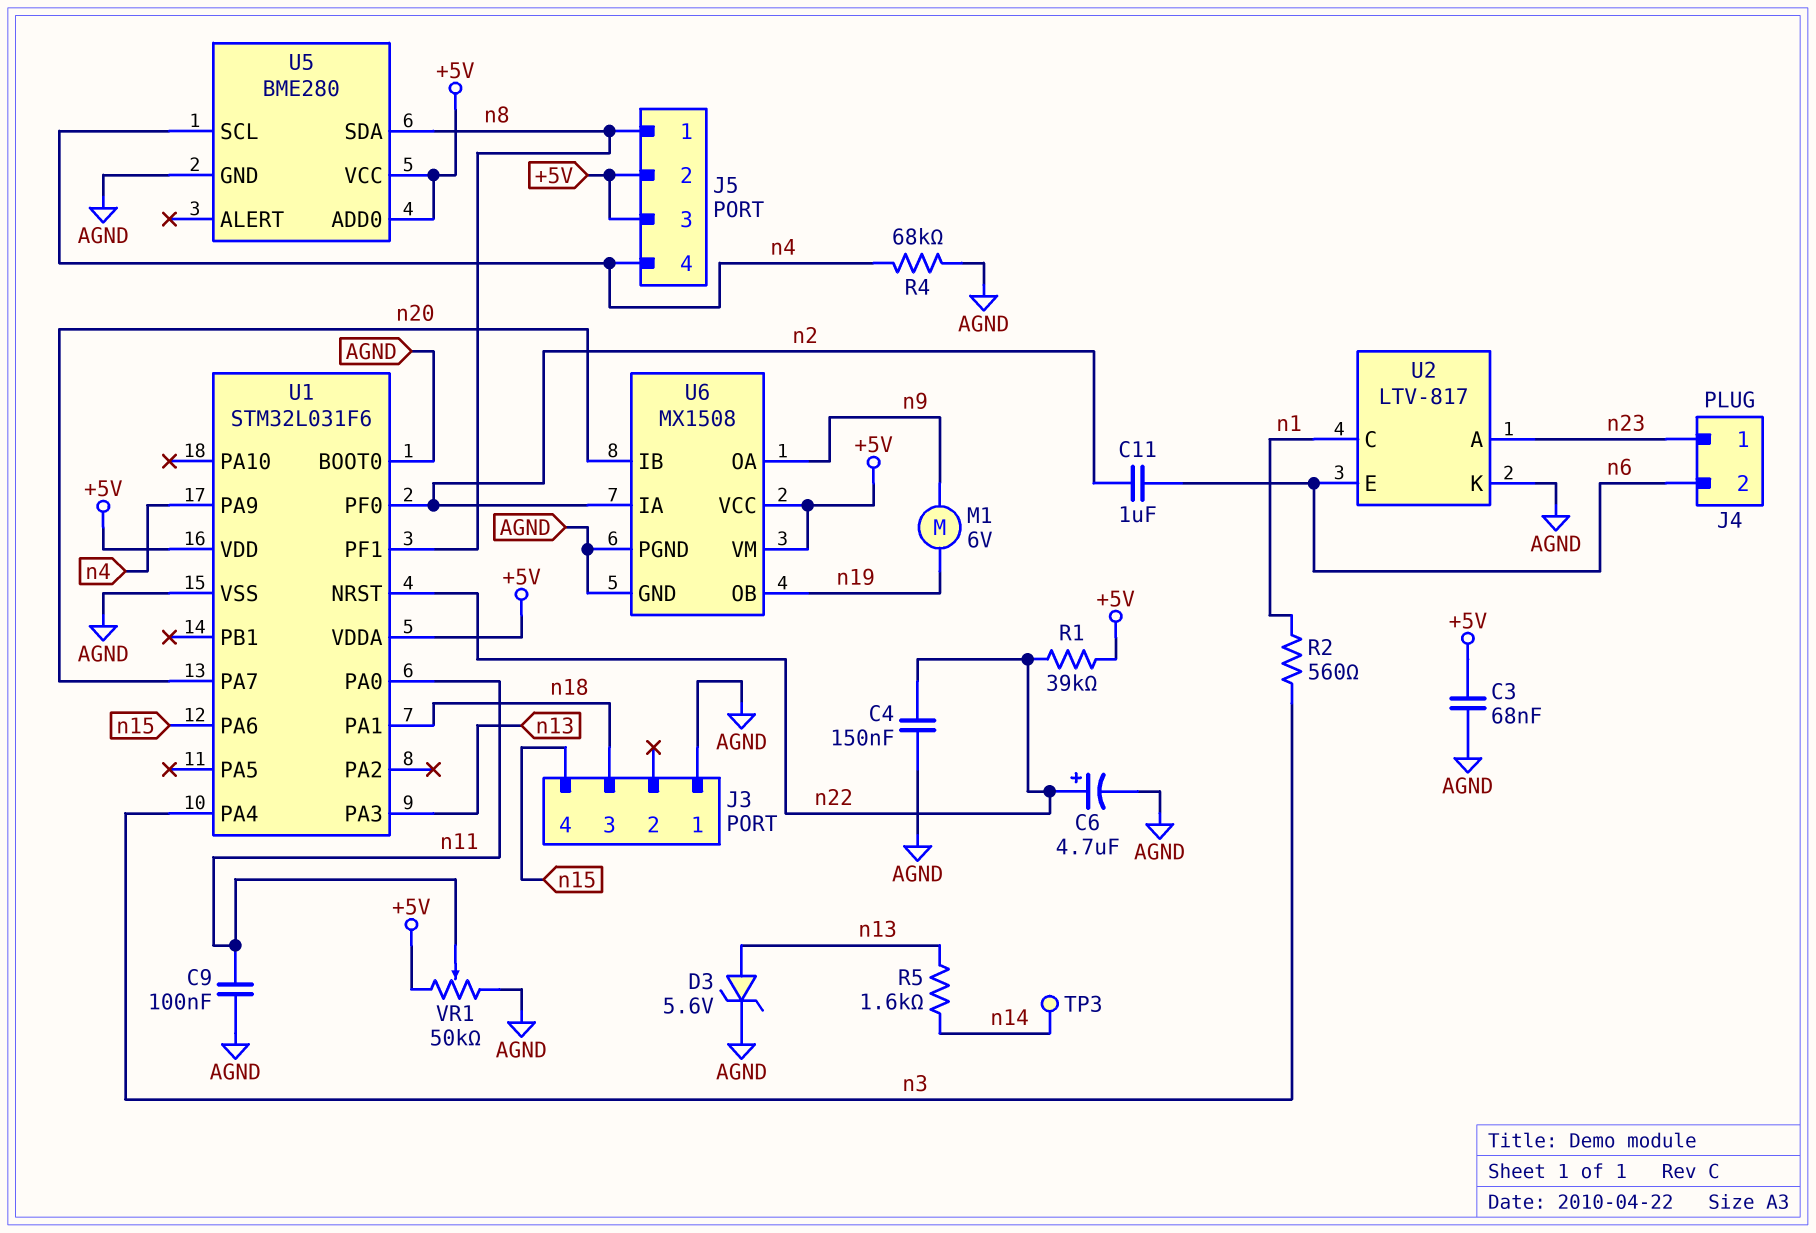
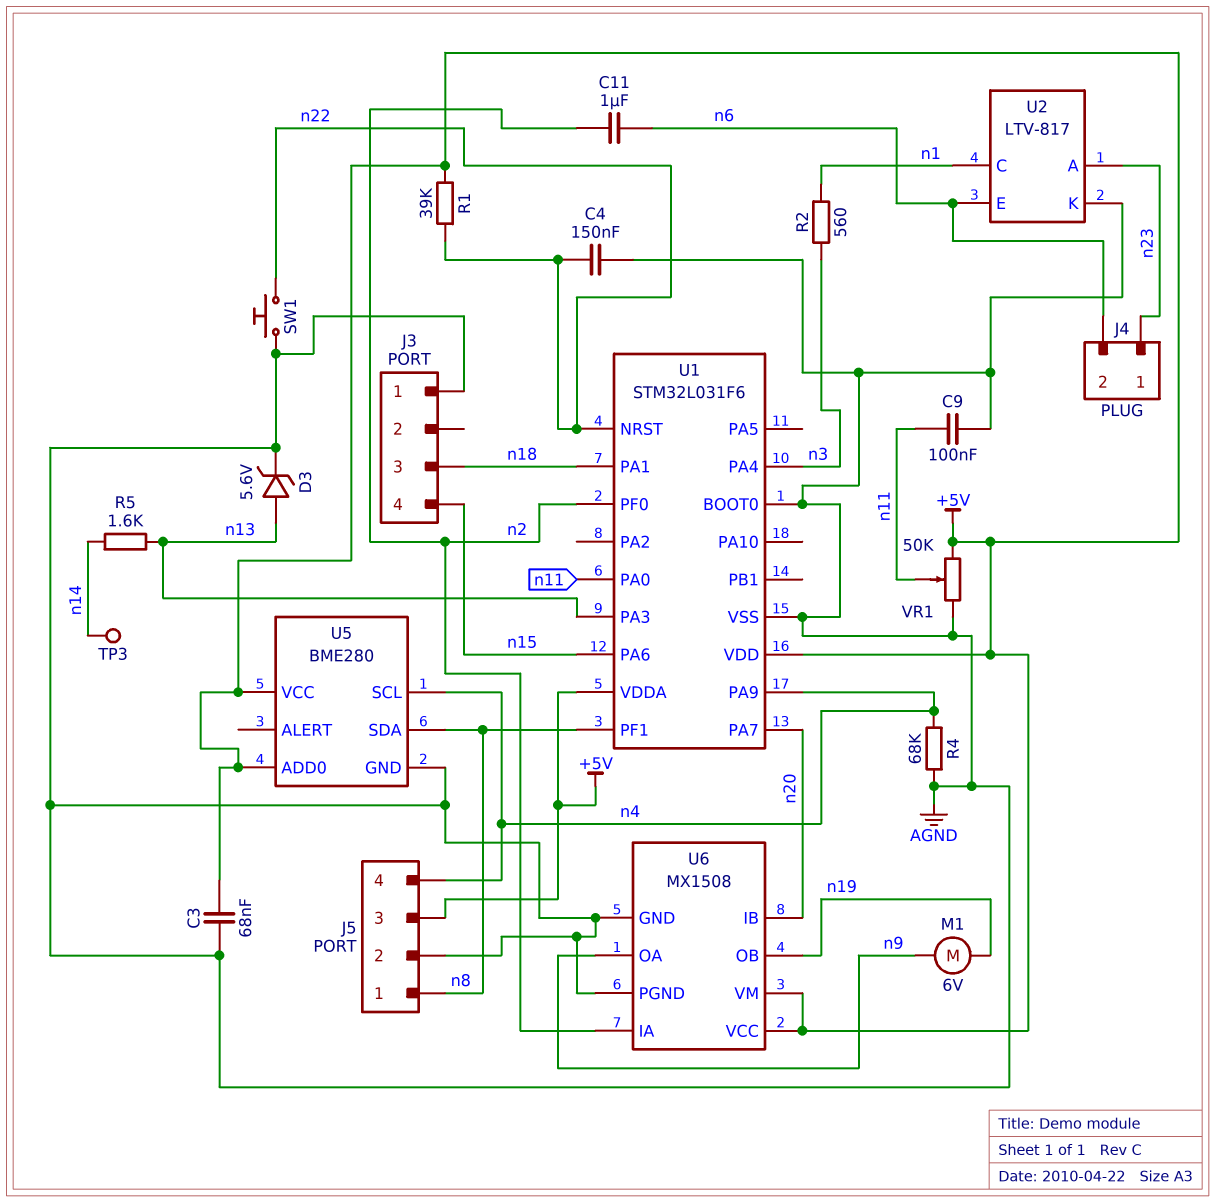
C6: 4.7uF (plus n22, minus AGND) -> none
J5 pin 2: +5V -> AGND
SW1: none -> button (AGND, n22)

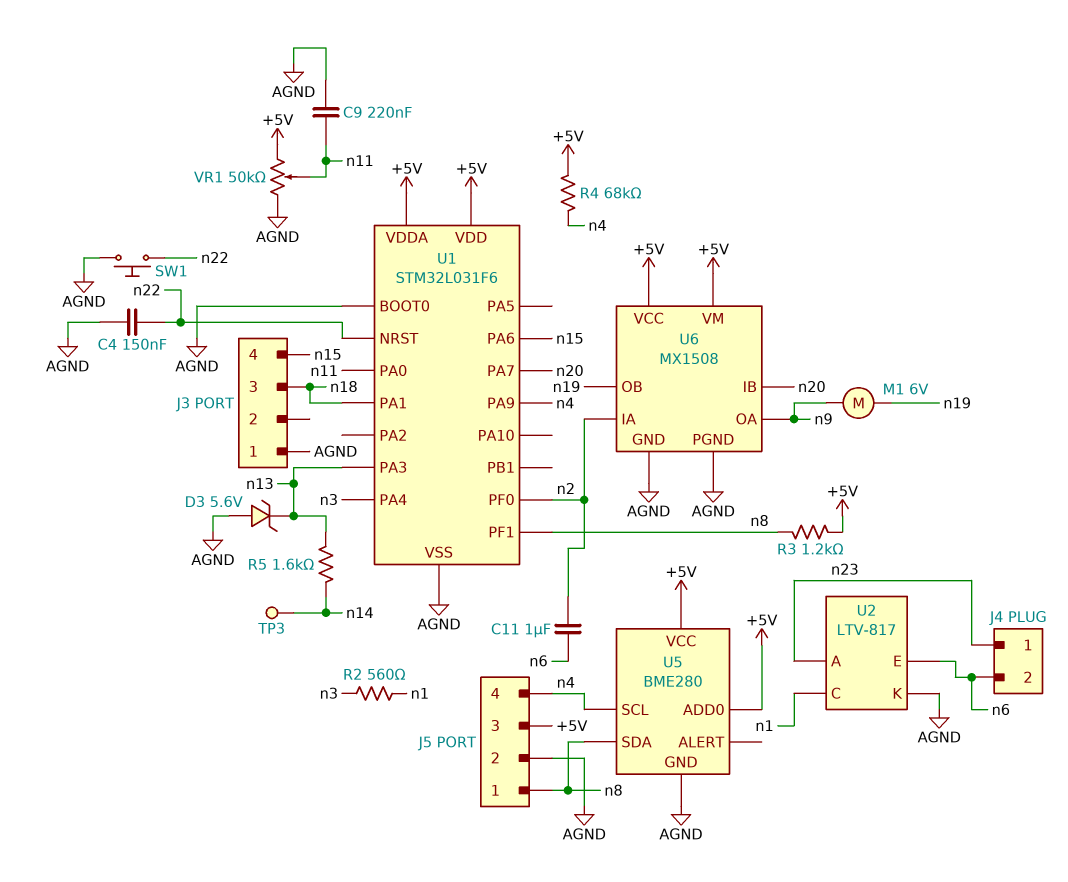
C3: 68nF (+5V, AGND) -> none
C9: 100nF (AGND, n11) -> 220nF (AGND, n11)
D3: zener 5.6V (A n13, K AGND) -> zener 5.6V (A AGND, K n13)
R1: 39k (+5V, n22) -> none
R3: none -> 1.2k (+5V, n8)
R4: 68k (AGND, n4) -> 68k (+5V, n4)

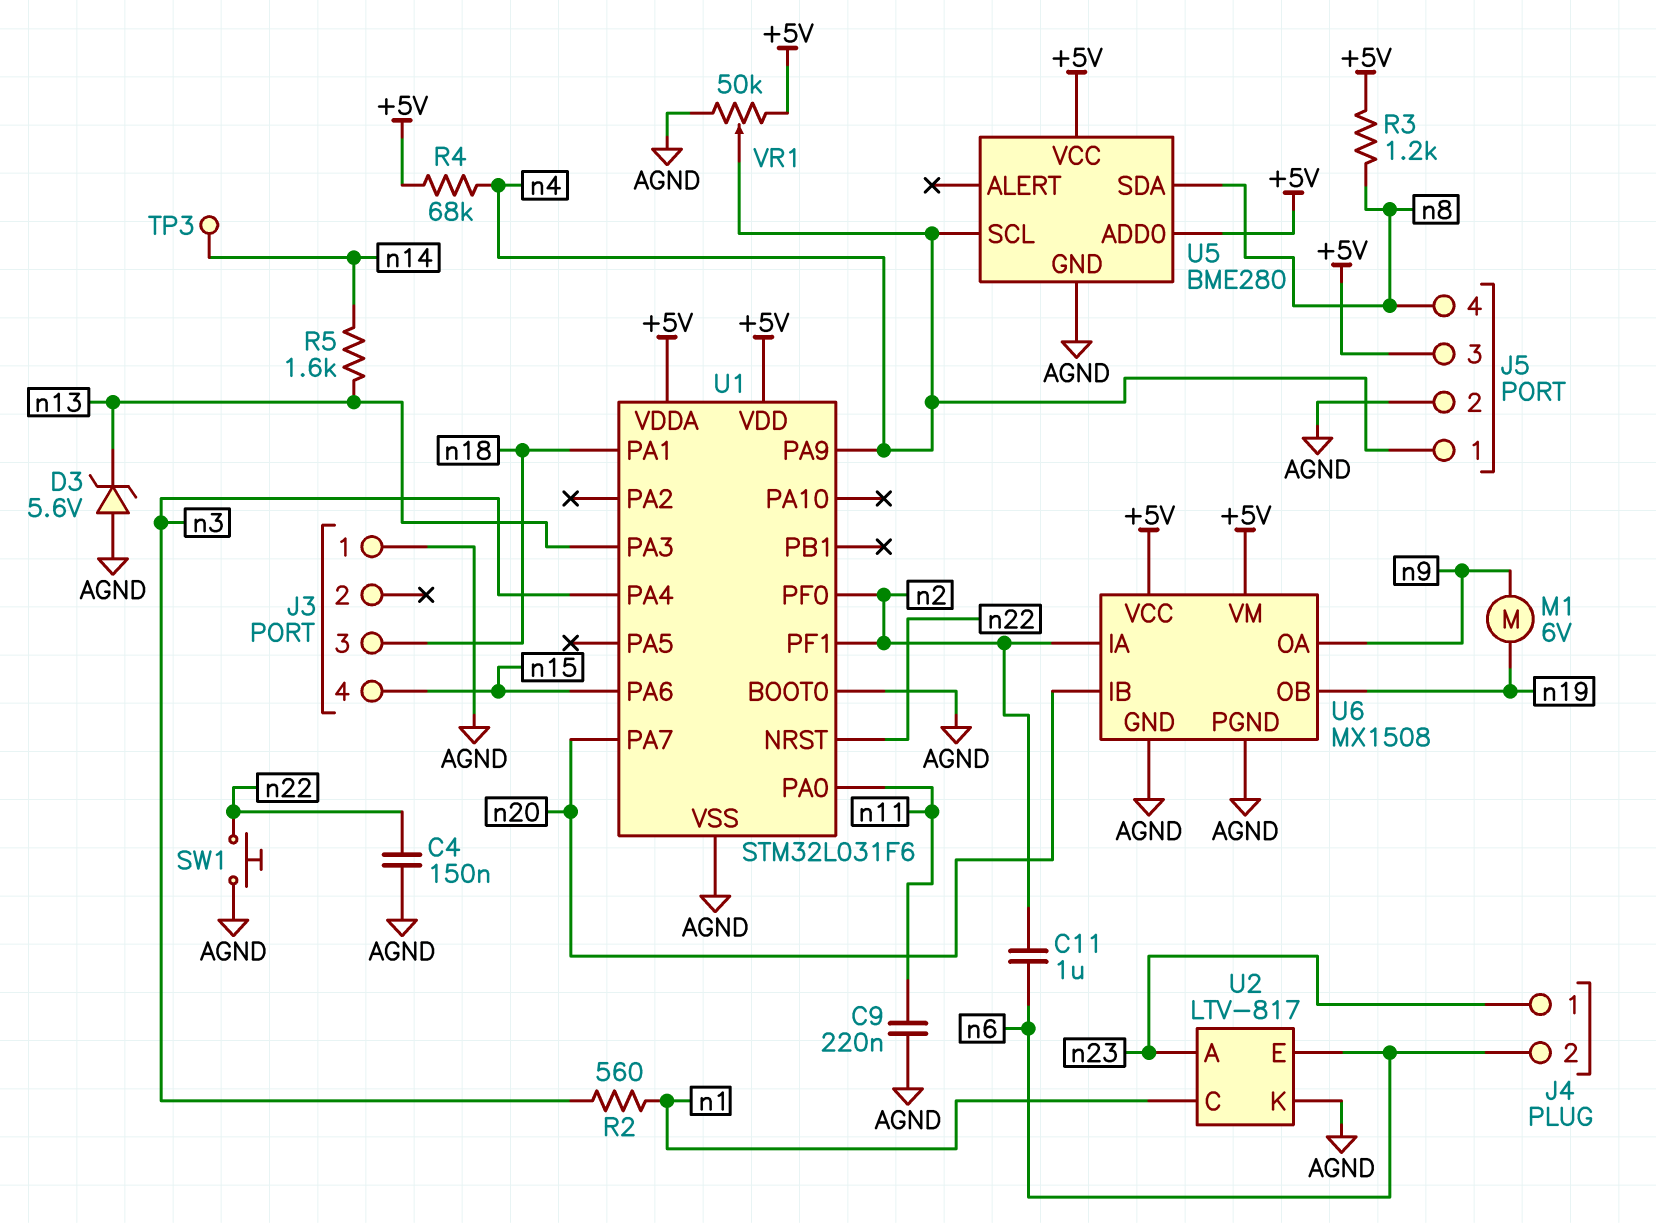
J5 pin 1: n8 -> n4
J5 pin 4: n4 -> n8
U1 pin PF1: n8 -> n2
VR1: 50k (+5V, AGND, wiper n11) -> 50k (+5V, AGND, wiper n4)

